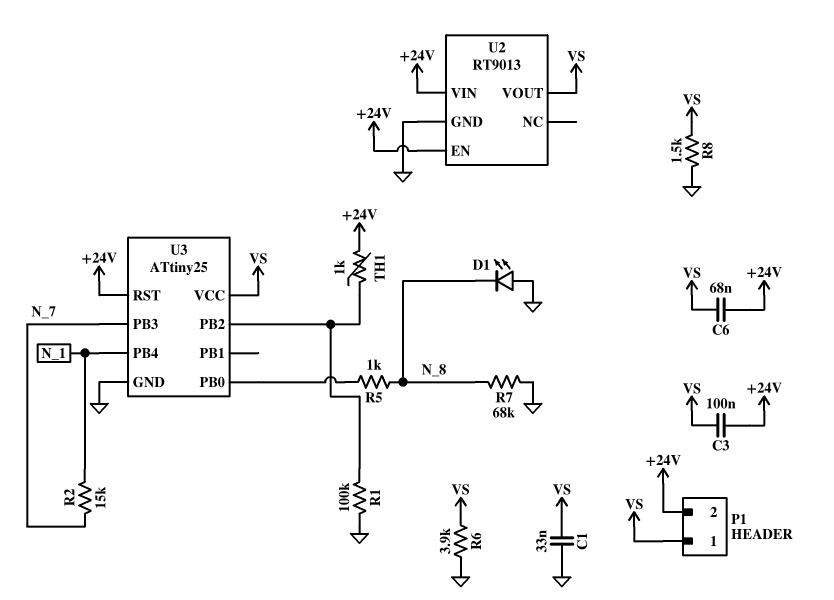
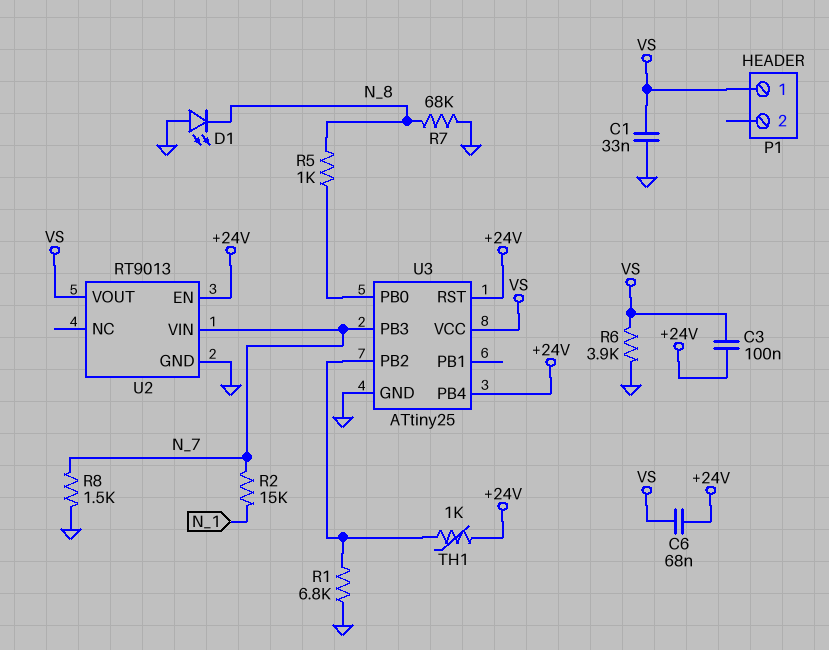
P1 pin 2: +24V -> none
R1: 100k (GND, U3/PB2) -> 6.8k (GND, U3/PB2)
R8: 1.5k (GND, VS) -> 1.5k (GND, N_7)
U2 pin VIN: +24V -> N_7
U3 pin PB4: N_1 -> +24V

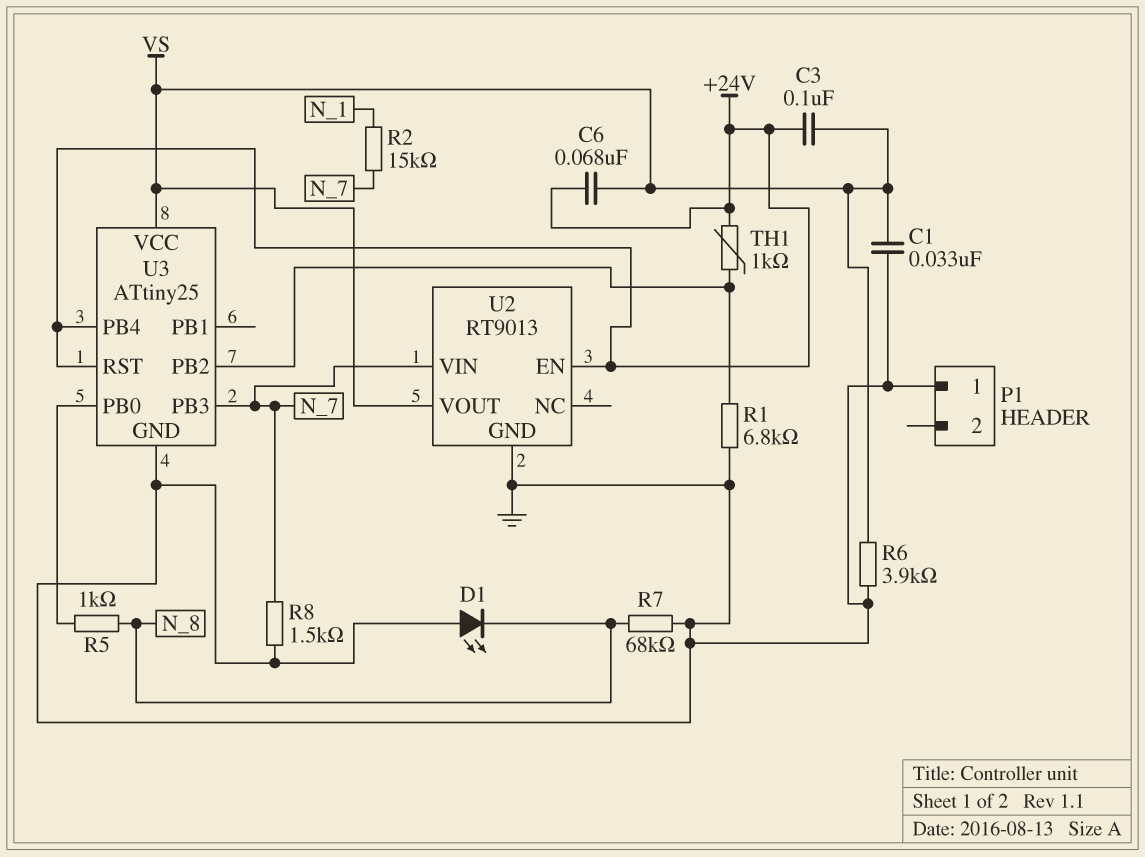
P1 pin 1: VS -> GND

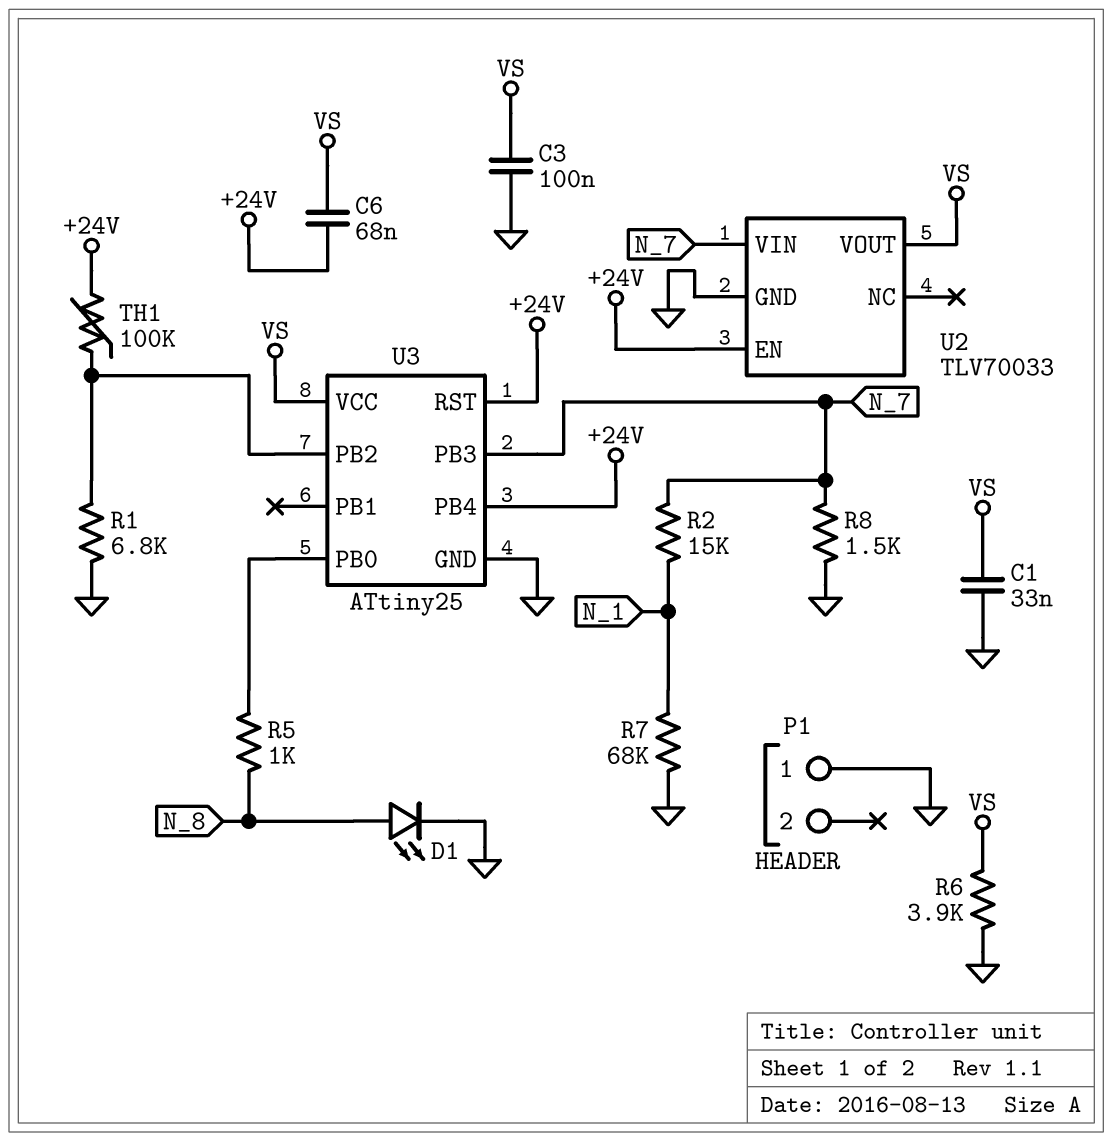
C3: 100nF (+24V, VS) -> 100nF (GND, VS)
D1: LED (A GND, K N_8) -> LED (A N_8, K GND)
R7: 68k (GND, N_8) -> 68k (GND, N_1)
TH1: 1k (+24V, U3/PB2) -> 100k (+24V, U3/PB2)
U2: RT9013 -> TLV70033

